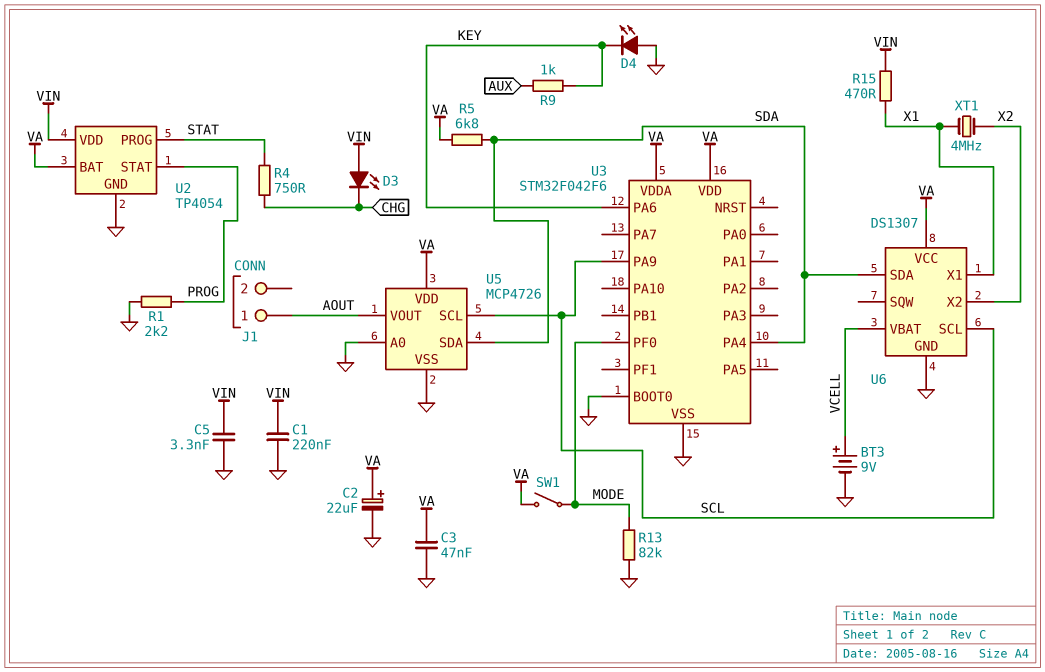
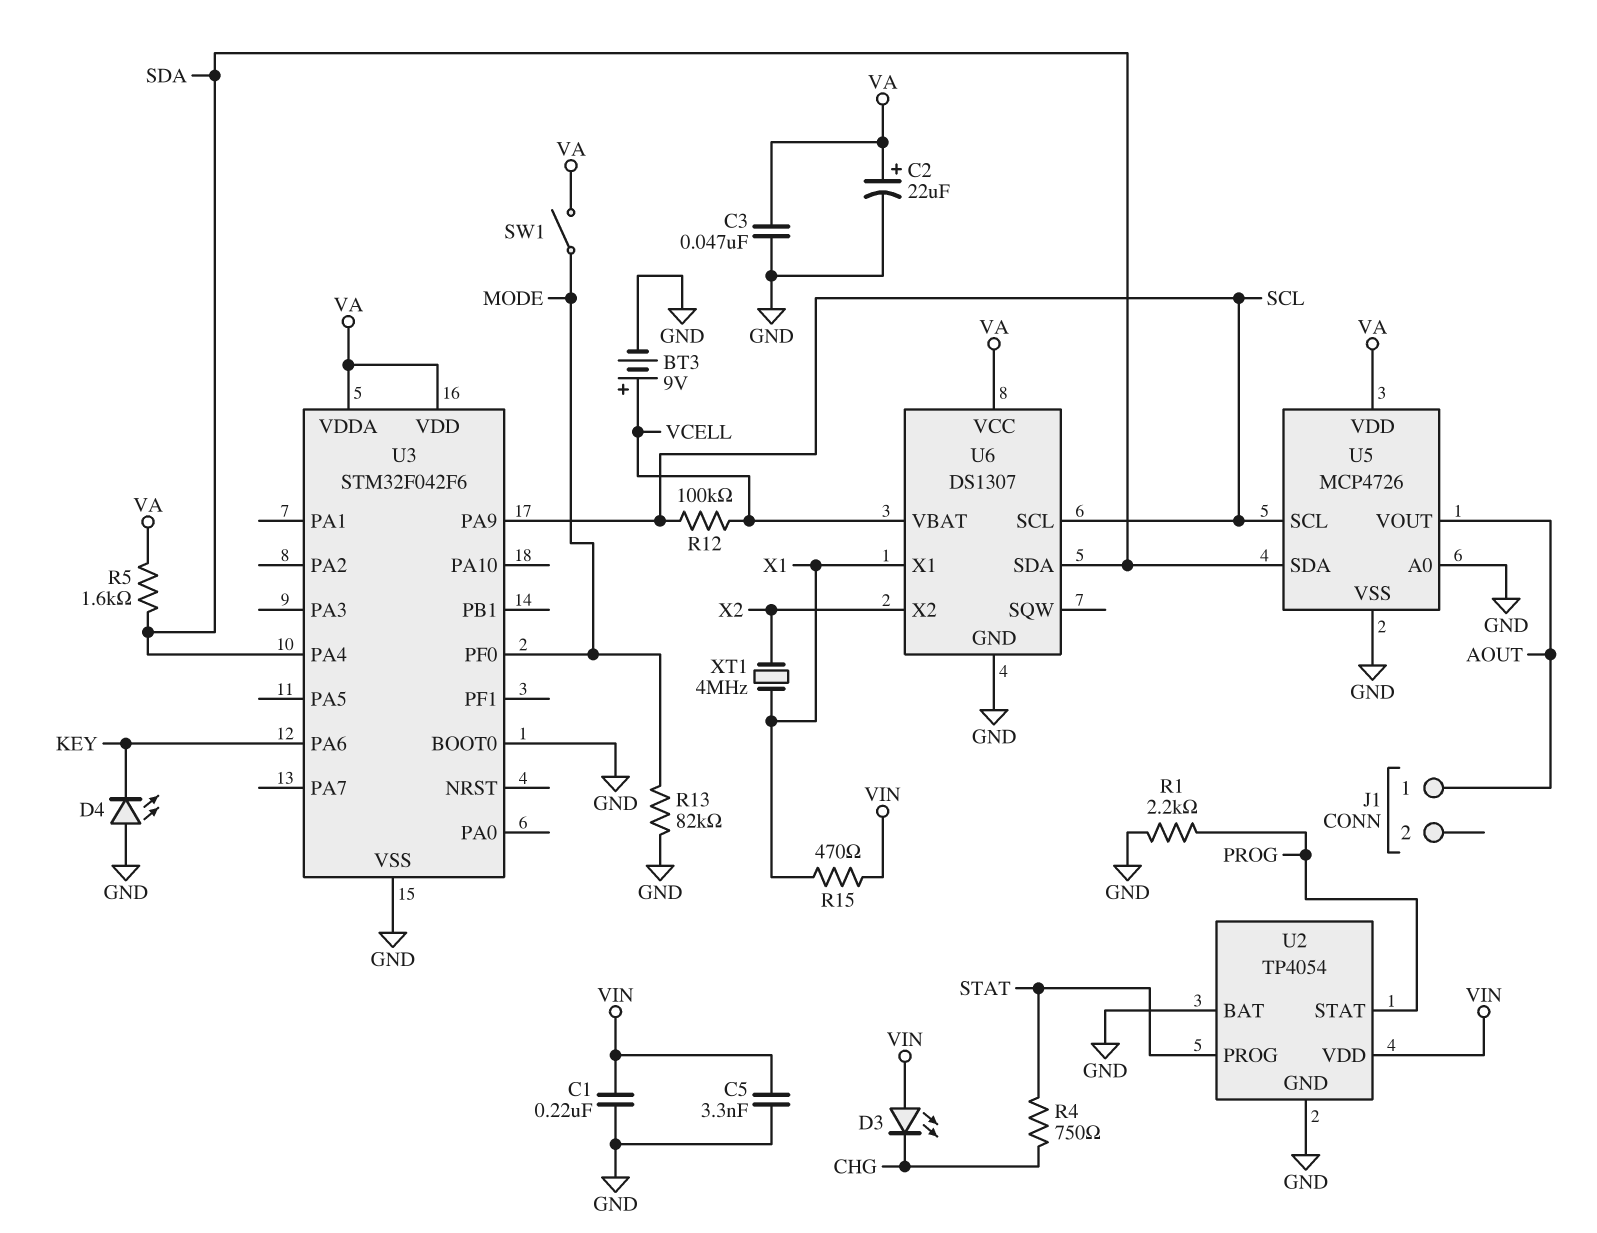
R5: 6.8k (SDA, VA) -> 1.6k (SDA, VA)
R9: 1k (AUX, KEY) -> none
R12: none -> 100k (SCL, VCELL)
U2 pin BAT: VA -> GND

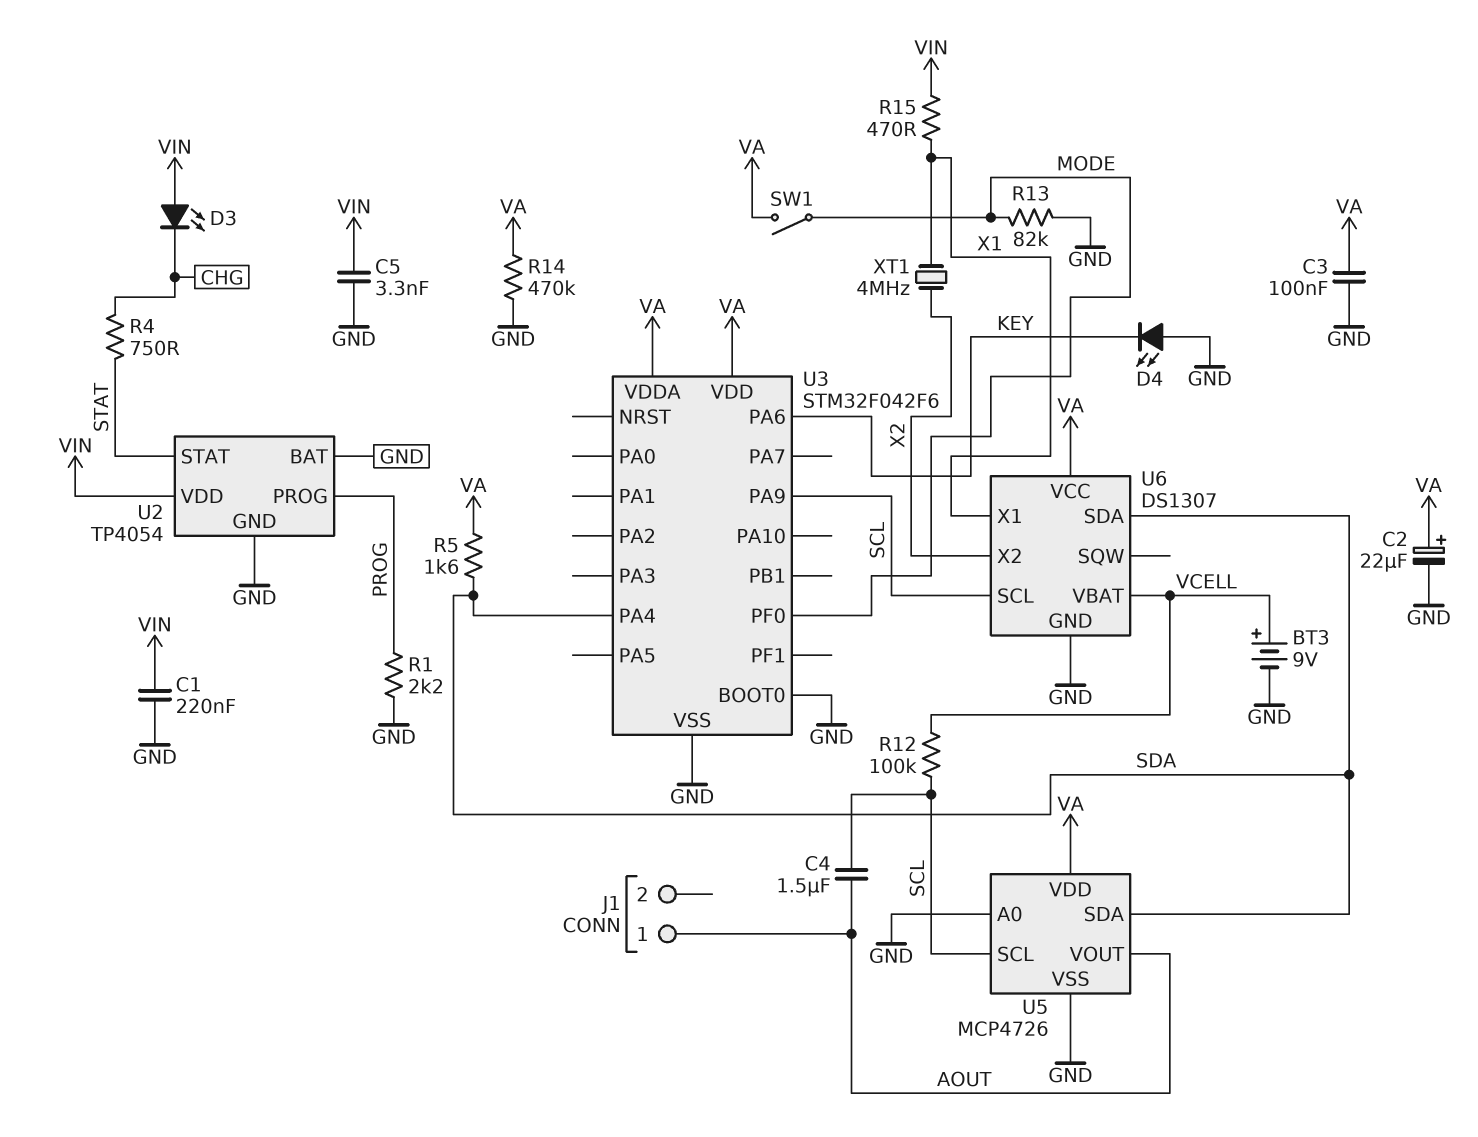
C3: 47nF (GND, VA) -> 100nF (GND, VA)
C4: none -> 1.5uF (AOUT, SCL)
R14: none -> 470k (GND, VA)
U2 pin PROG: STAT -> PROG
U2 pin STAT: PROG -> STAT

